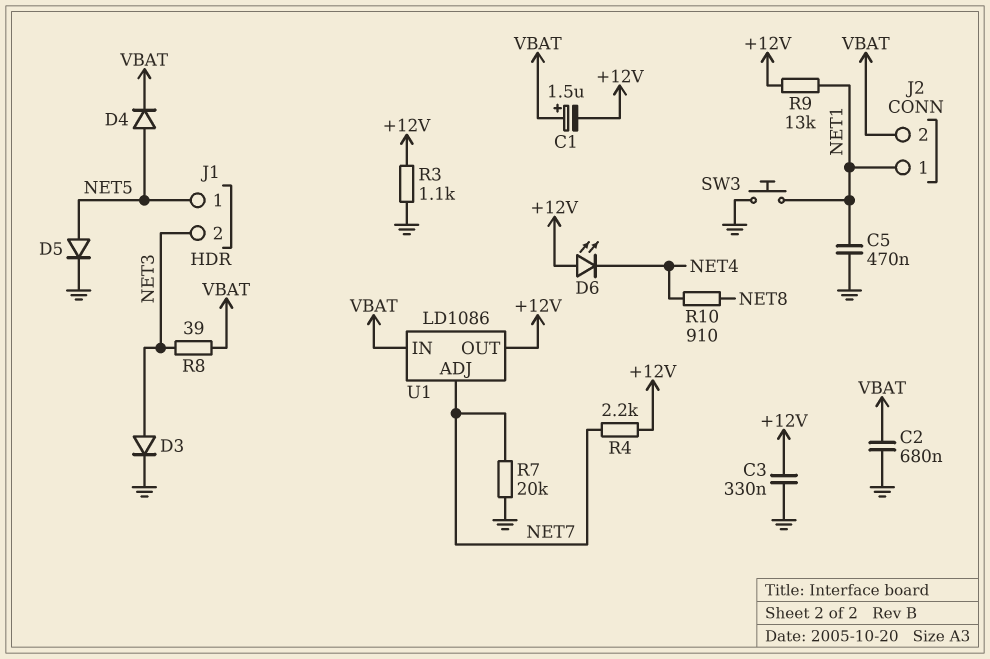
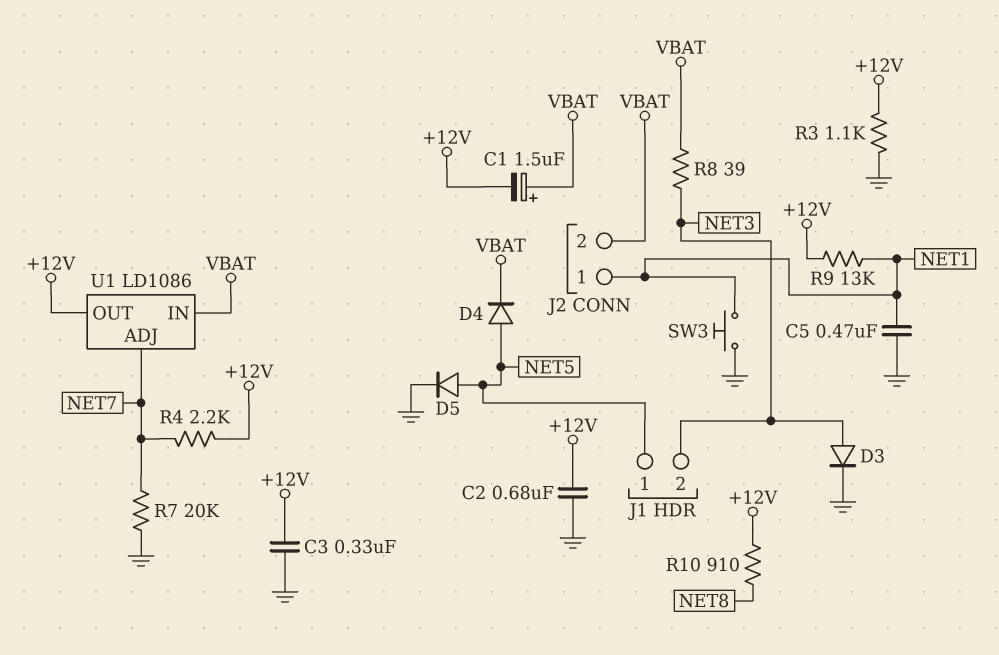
C2: 680nF (GND, VBAT) -> 680nF (+12V, GND)
D6: LED (A +12V, K NET4) -> none
R10: 910 (NET4, NET8) -> 910 (+12V, NET8)

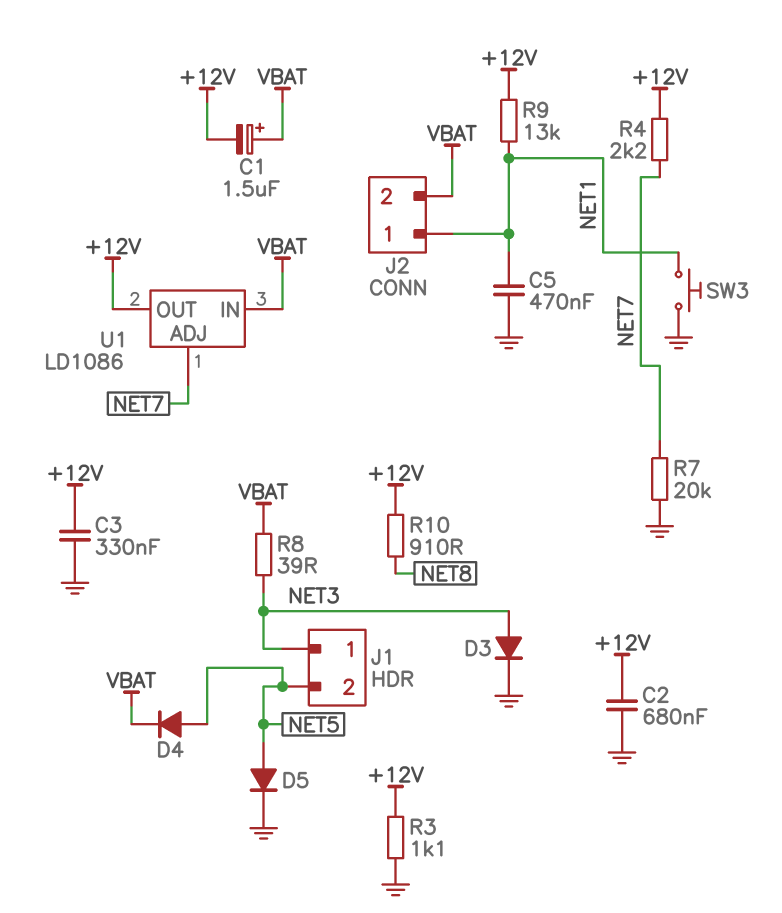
J1 pin 1: NET5 -> NET3
J1 pin 2: NET3 -> NET5

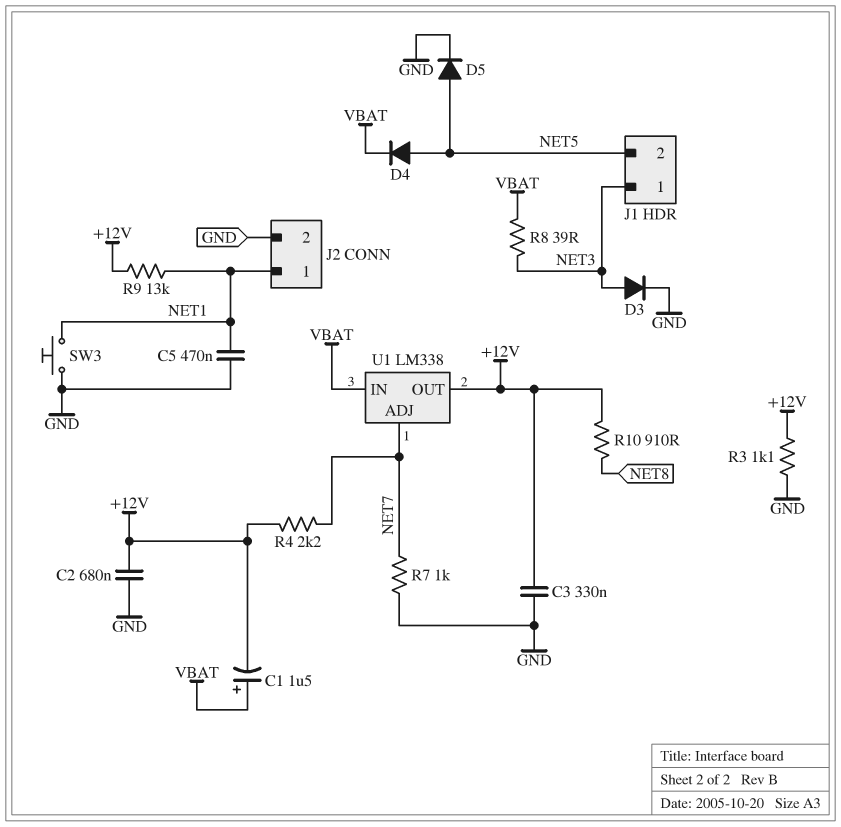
J2 pin 2: VBAT -> GND
R7: 20k (GND, NET7) -> 1k (GND, NET7)
U1: LD1086 -> LM338

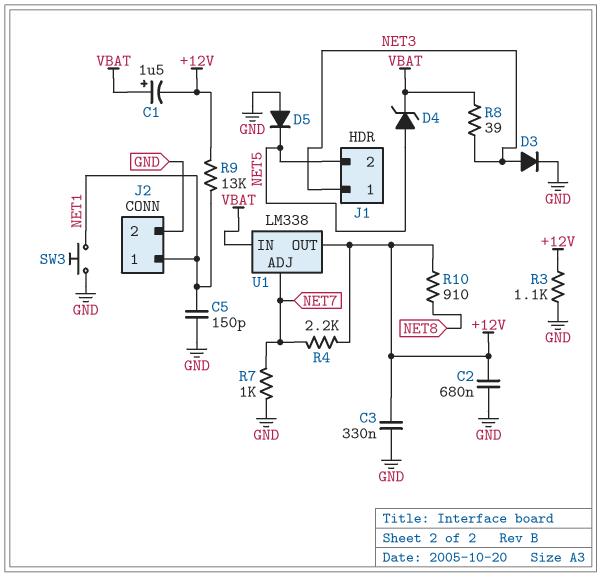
C5: 470nF (GND, NET1) -> 150pF (GND, NET1)
D4: diode (A NET5, K VBAT) -> zener (A NET5, K VBAT)
D5: diode (A NET5, K GND) -> diode (A GND, K NET5)

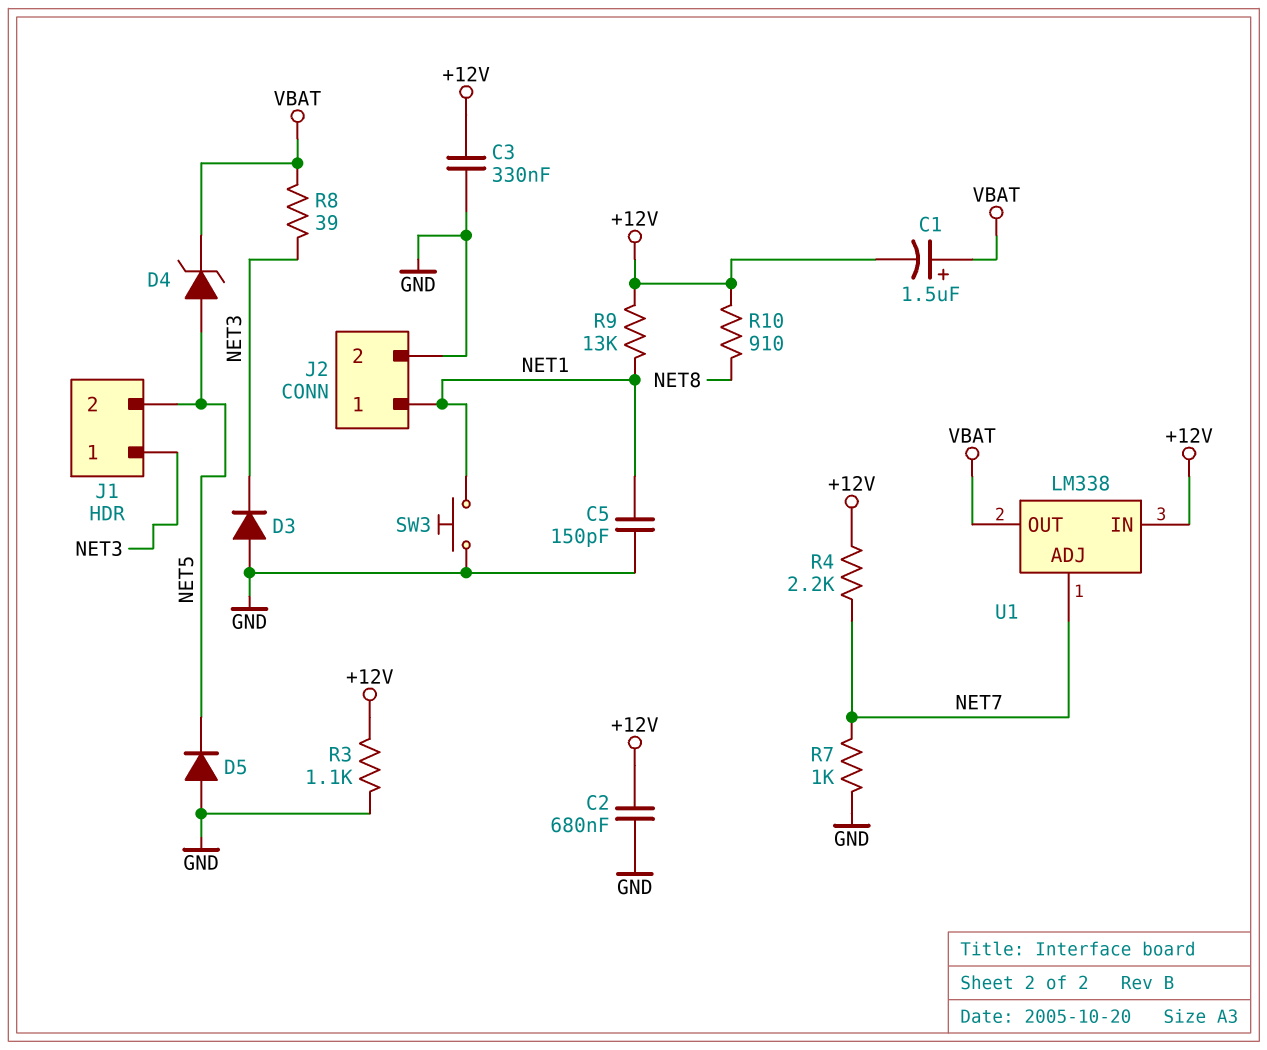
D3: diode (A NET3, K GND) -> diode (A GND, K NET3)
U1 pin IN: VBAT -> +12V
U1 pin OUT: +12V -> VBAT

